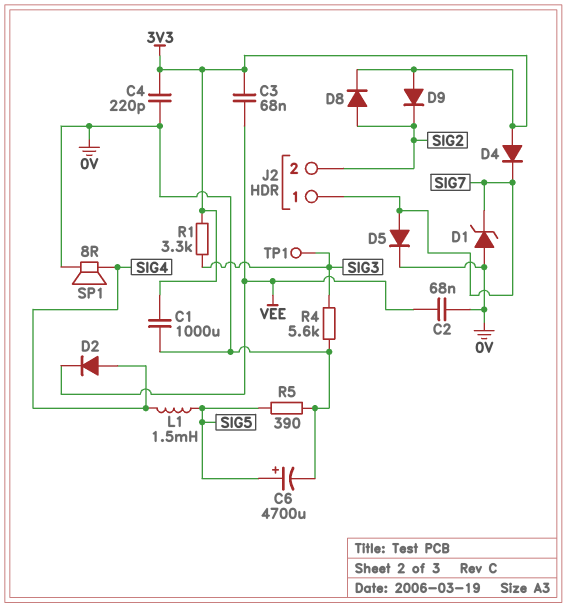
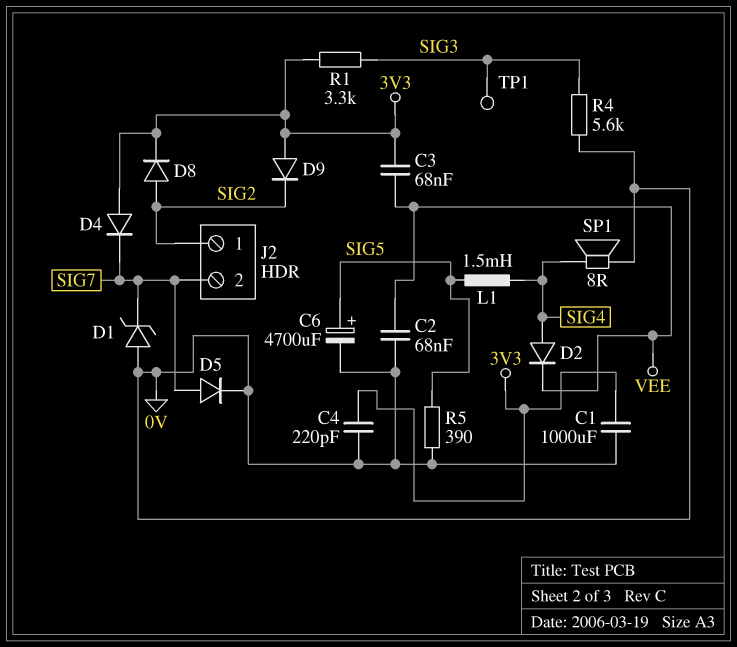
J2 pin 1: SIG7 -> SIG2
J2 pin 2: SIG2 -> SIG7

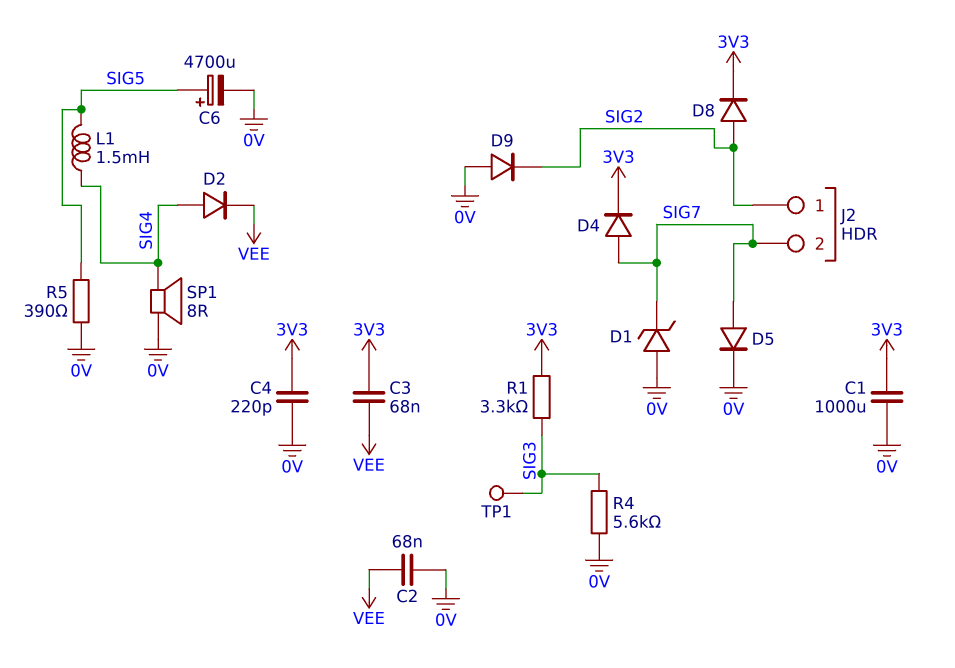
D4: diode (A 3V3, K SIG7) -> diode (A SIG7, K 3V3)
D9: diode (A 3V3, K SIG2) -> diode (A 0V, K SIG2)

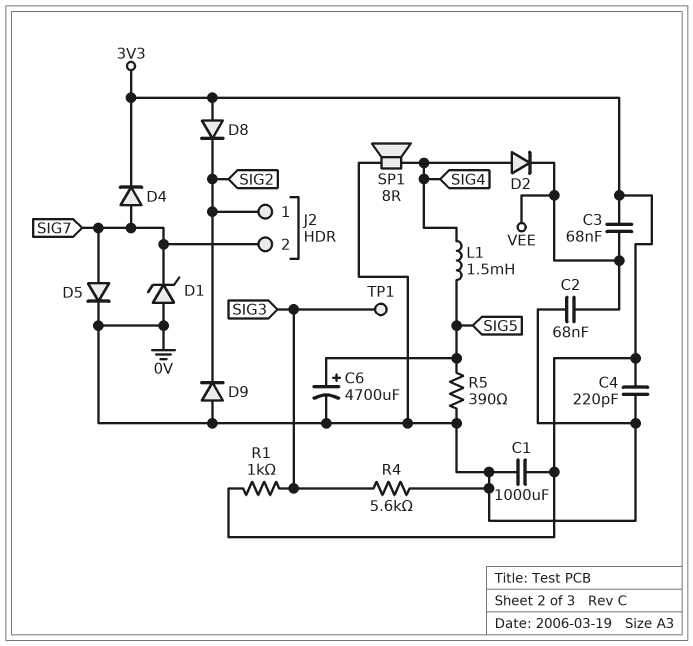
D8: diode (A SIG2, K 3V3) -> diode (A 3V3, K SIG2)
R1: 3.3k (3V3, SIG3) -> 1k (3V3, SIG3)

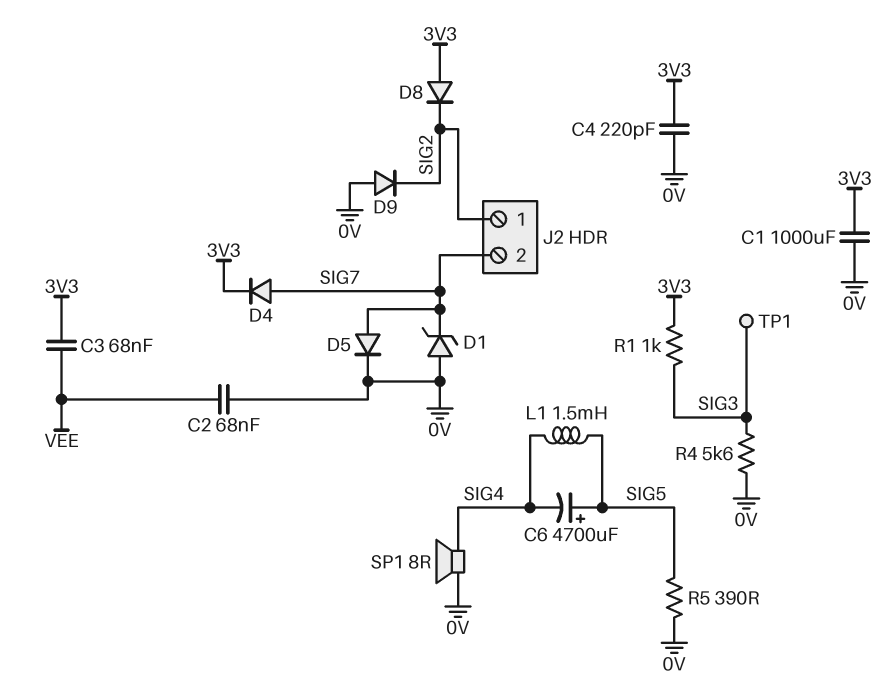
C6: 4700uF (plus SIG5, minus 0V) -> 4700uF (plus SIG5, minus SIG4)
D2: diode (A SIG4, K VEE) -> none

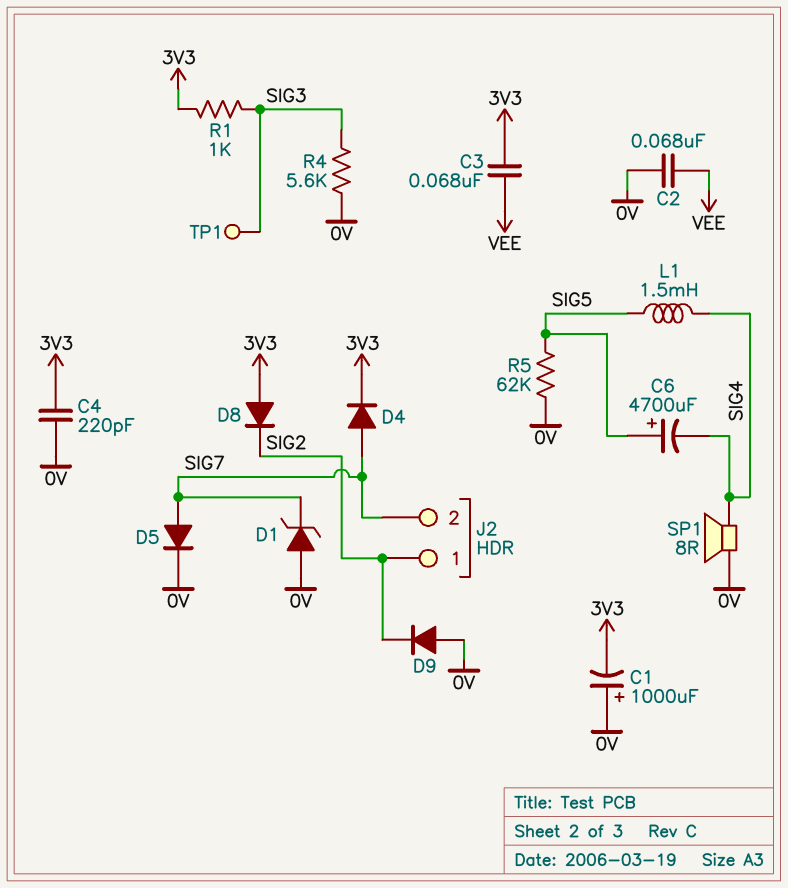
C1: 1000uF (0V, 3V3) -> 1000uF (plus 0V, minus 3V3)
R5: 390 (0V, SIG5) -> 62k (0V, SIG5)

